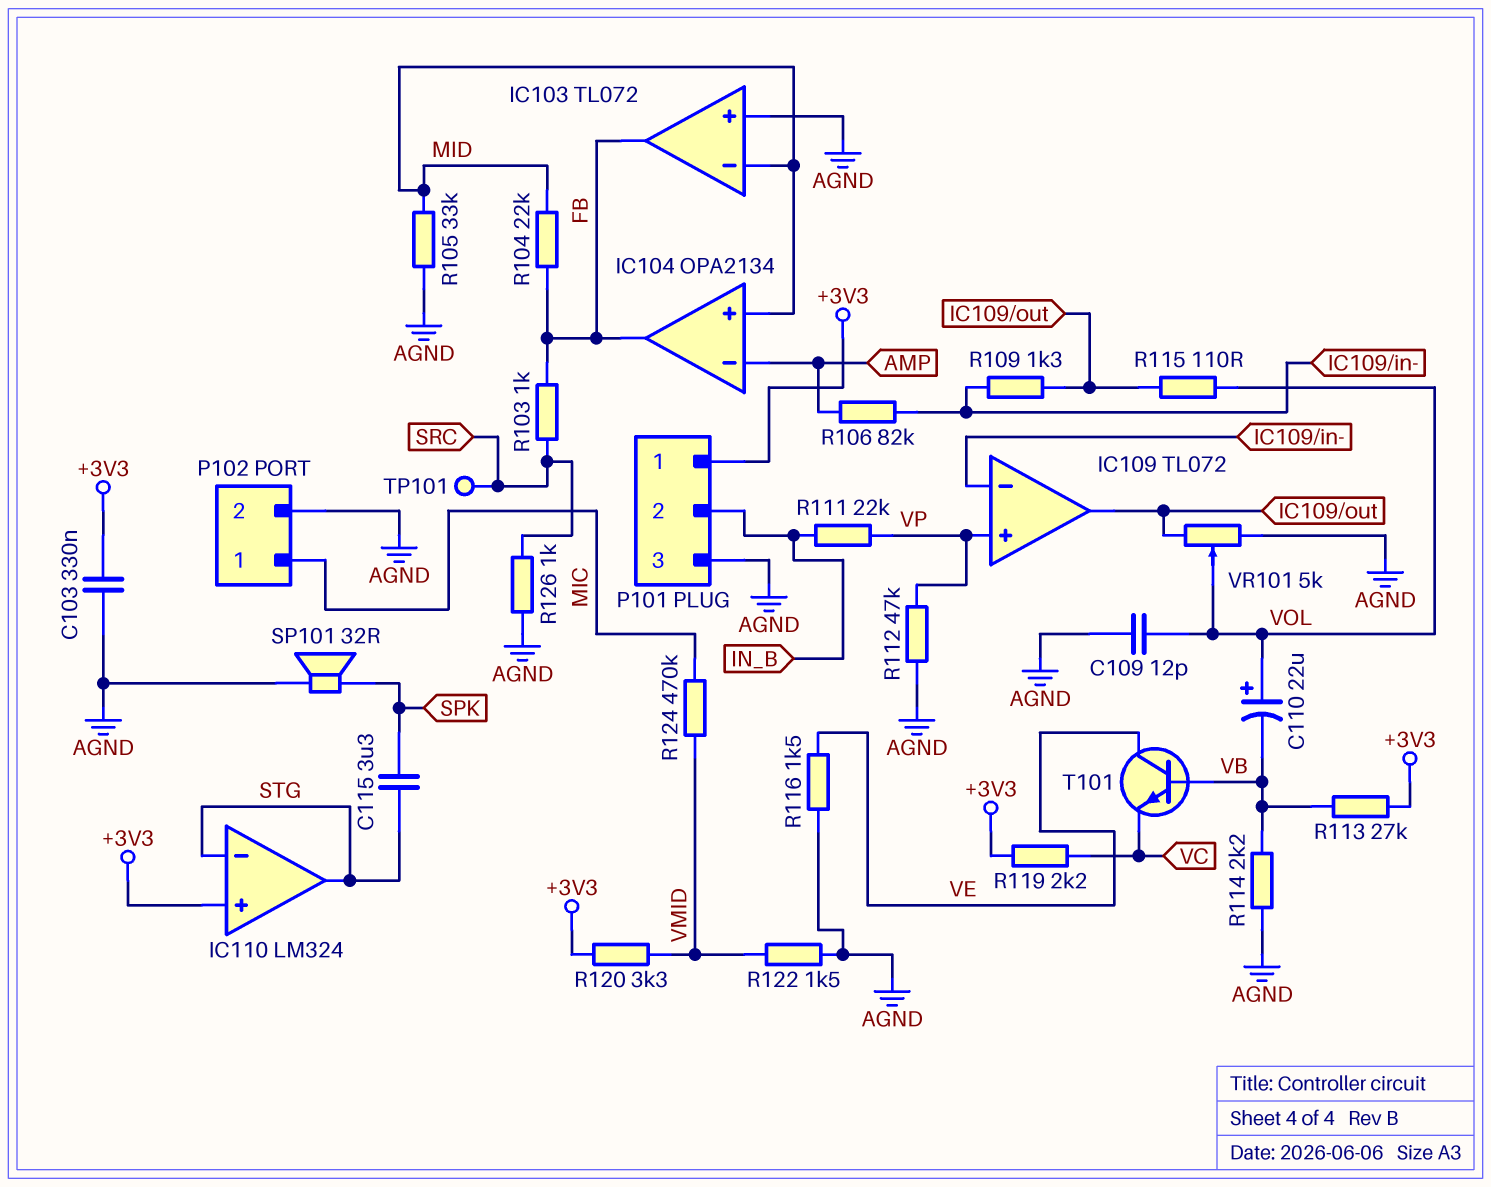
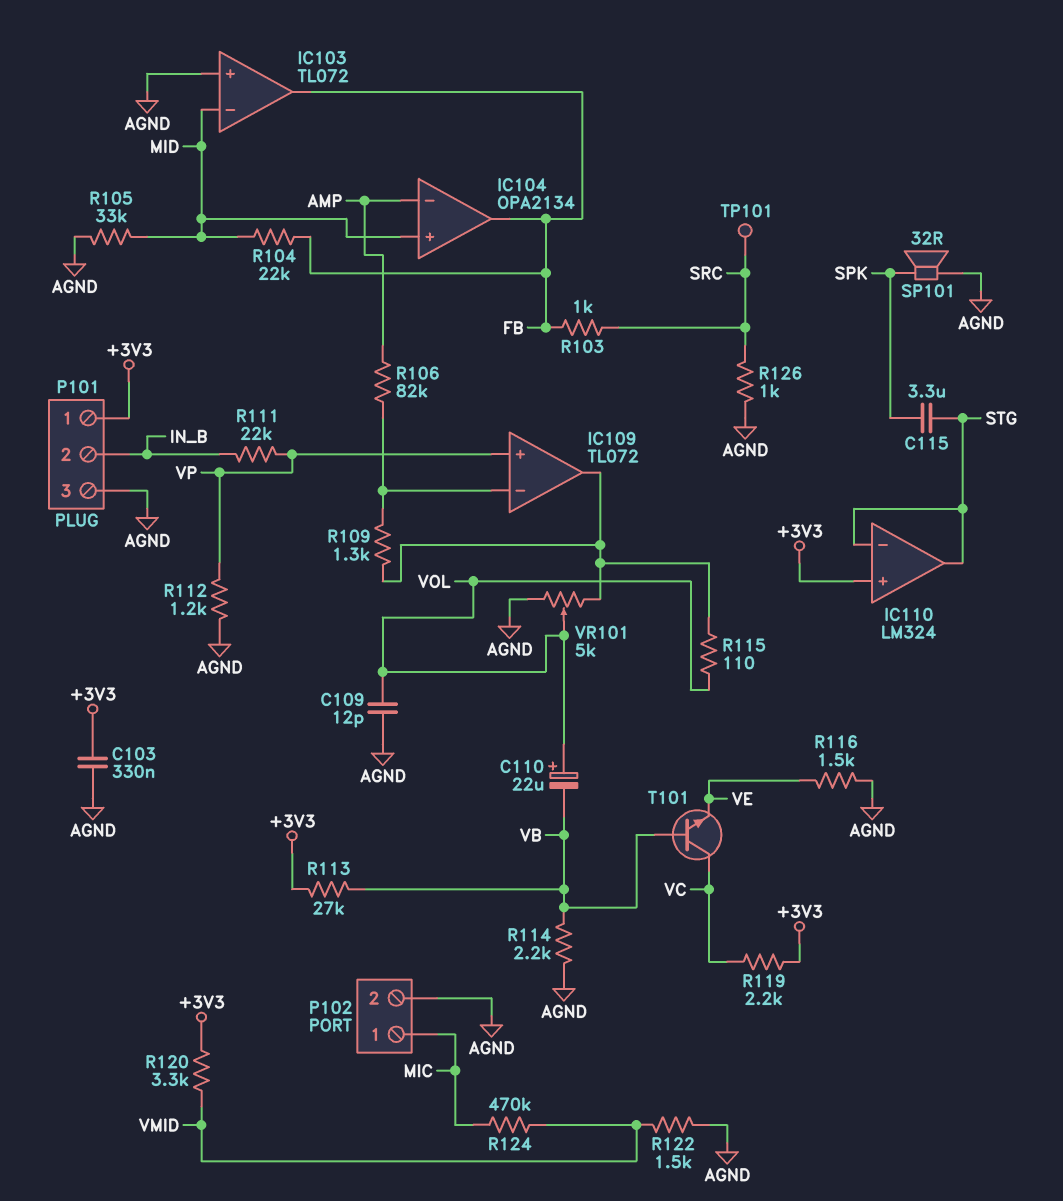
R112: 47k (AGND, VP) -> 1.2k (AGND, VP)
T101: NPN (B VB, C VE, E VC) -> NPN (B VB, C VC, E VE)

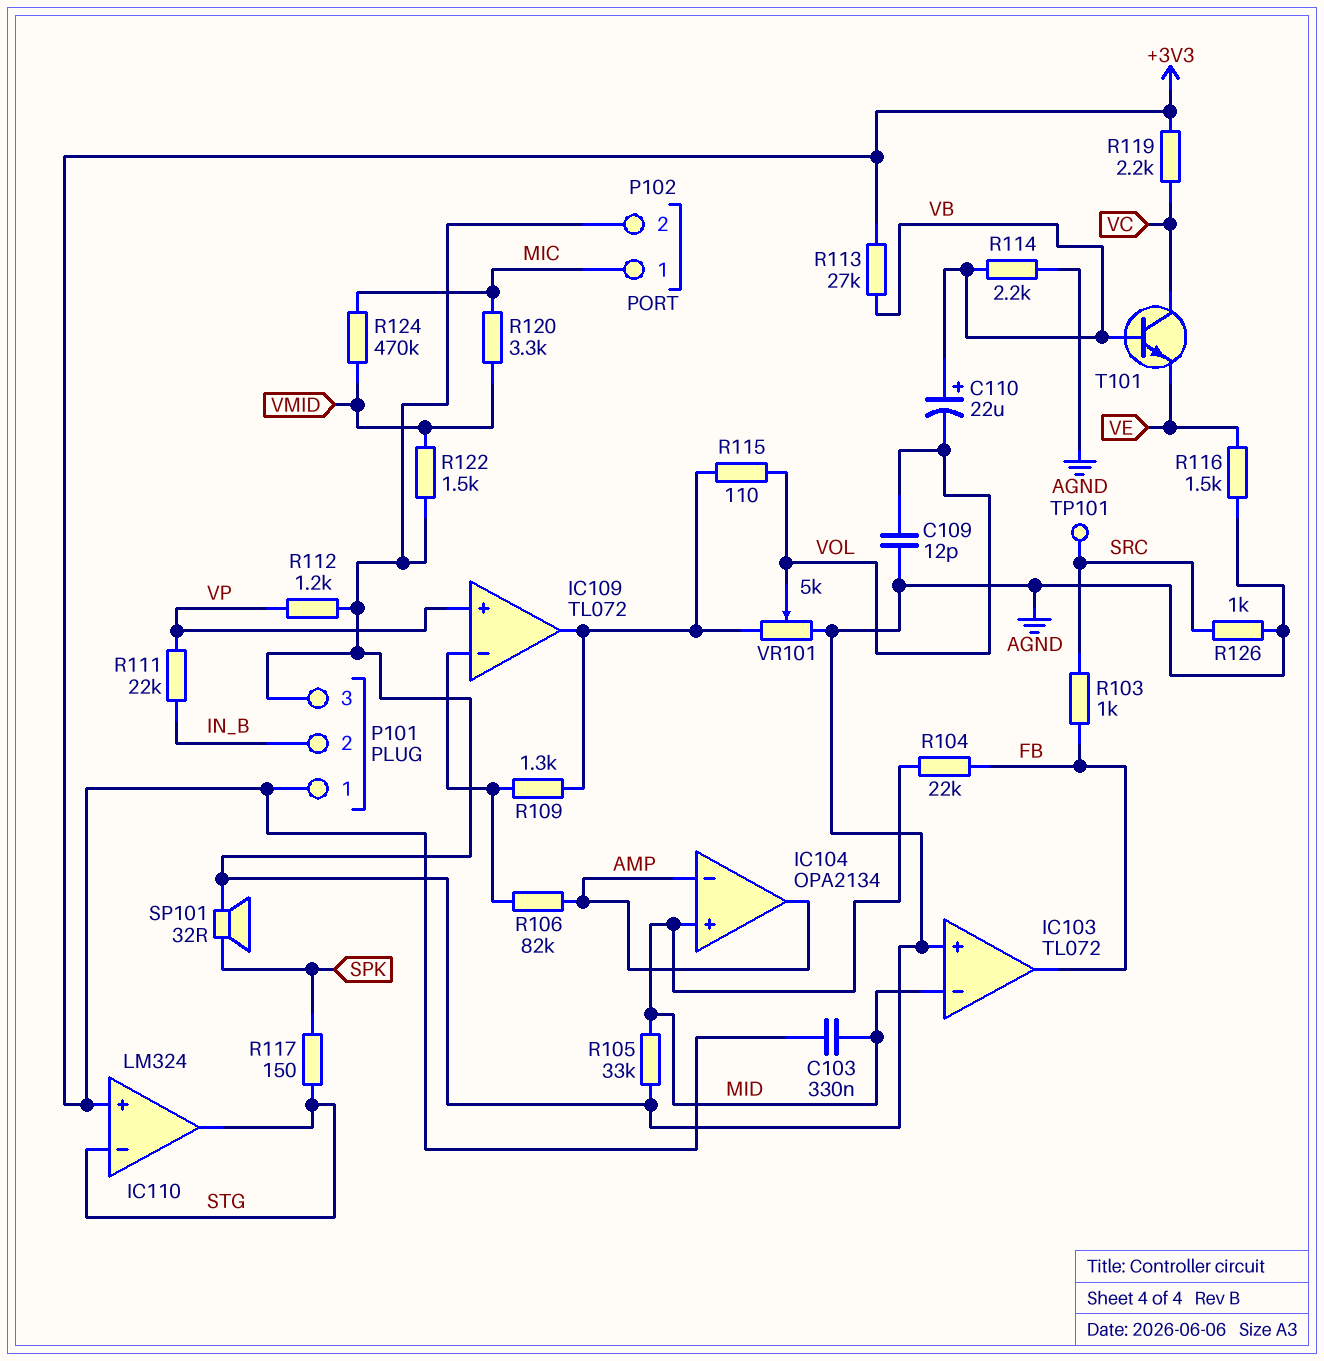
C103: 330nF (+3V3, AGND) -> 330nF (+3V3, MID)
C110: 22uF (plus VOL, minus VB) -> 22uF (plus VB, minus VOL)
C115: 3.3uF (SPK, STG) -> none
IC104 pin out: FB -> AMP
R117: none -> 150 (SPK, STG)
R120: 3.3k (+3V3, VMID) -> 3.3k (MIC, VMID)

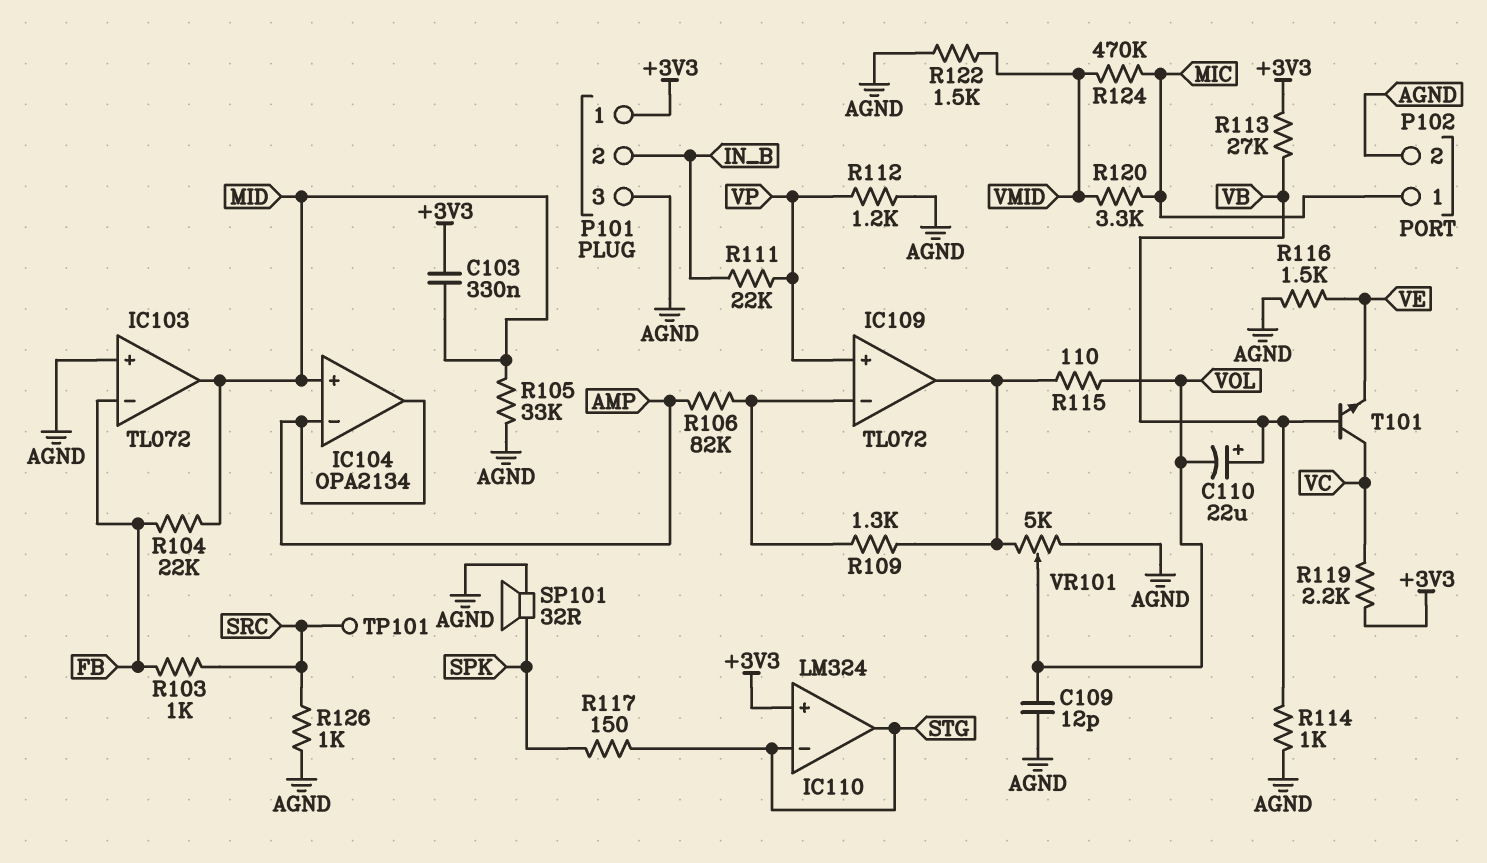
IC103 pin in-: MID -> FB
IC103 pin out: FB -> MID
R114: 2.2k (AGND, VB) -> 1k (AGND, VB)

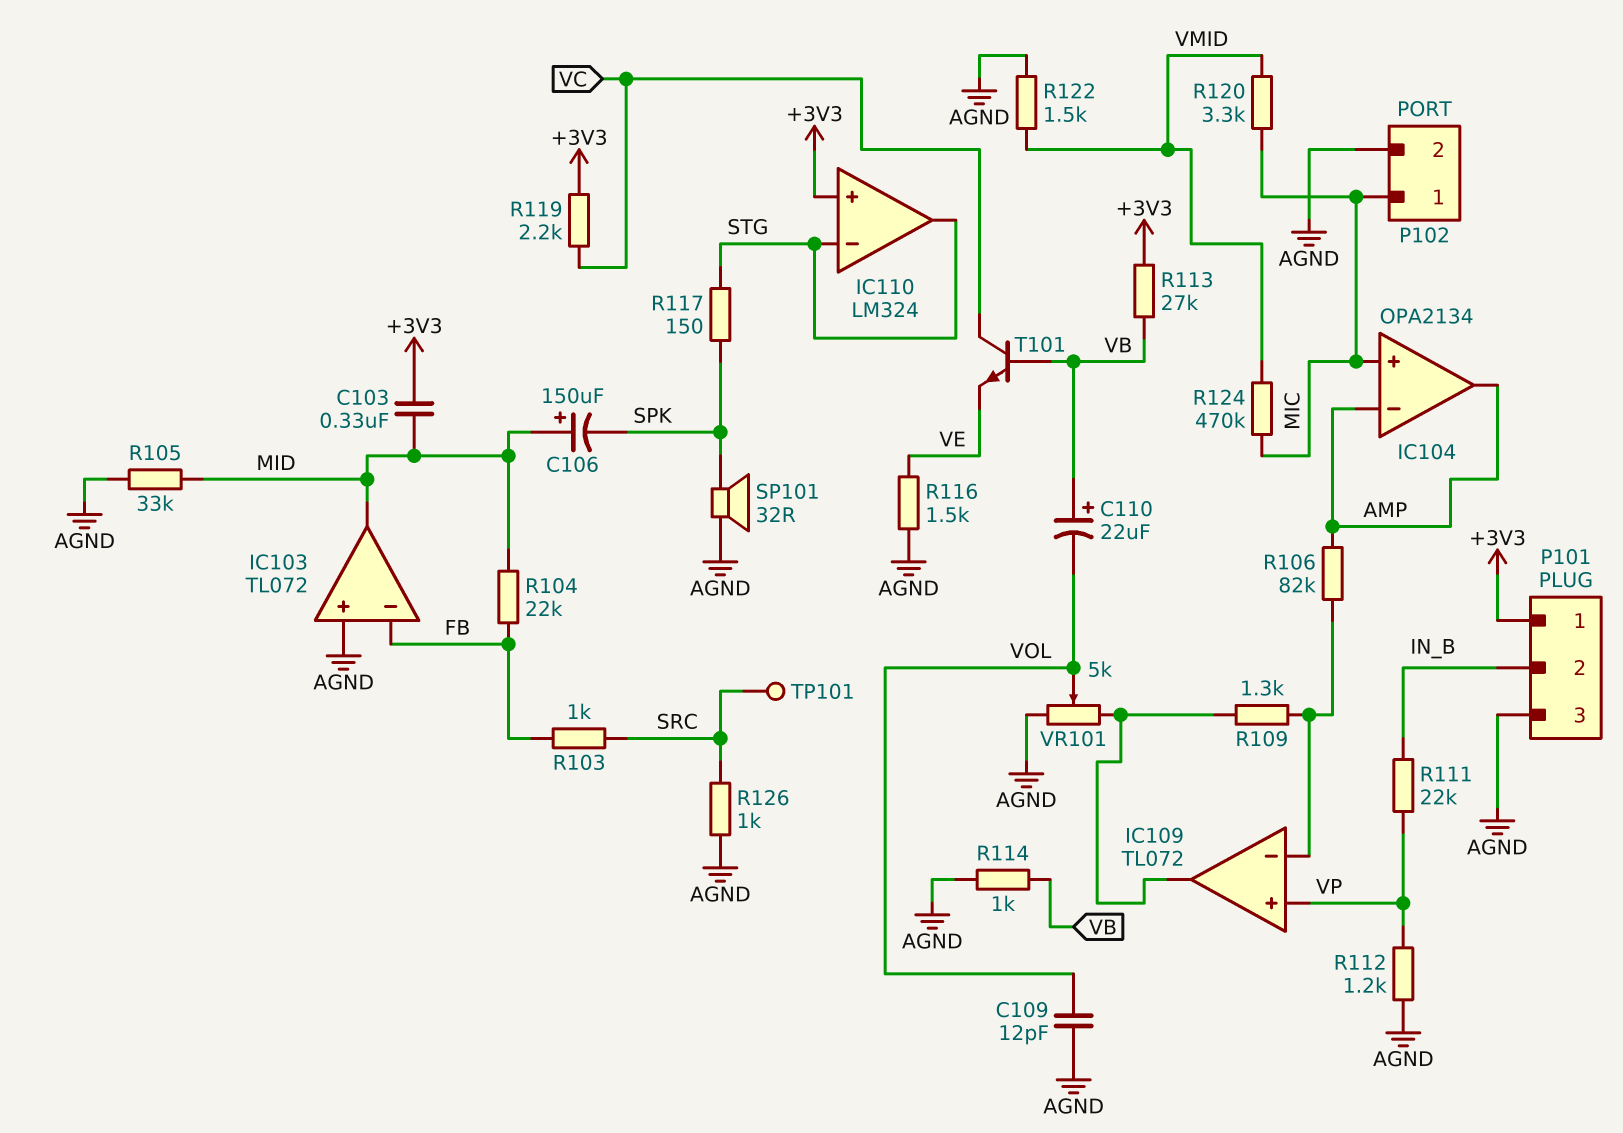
C106: none -> 150uF (plus MID, minus SPK)
IC104 pin in+: MID -> MIC
R115: 110 (IC109/out, VOL) -> none

